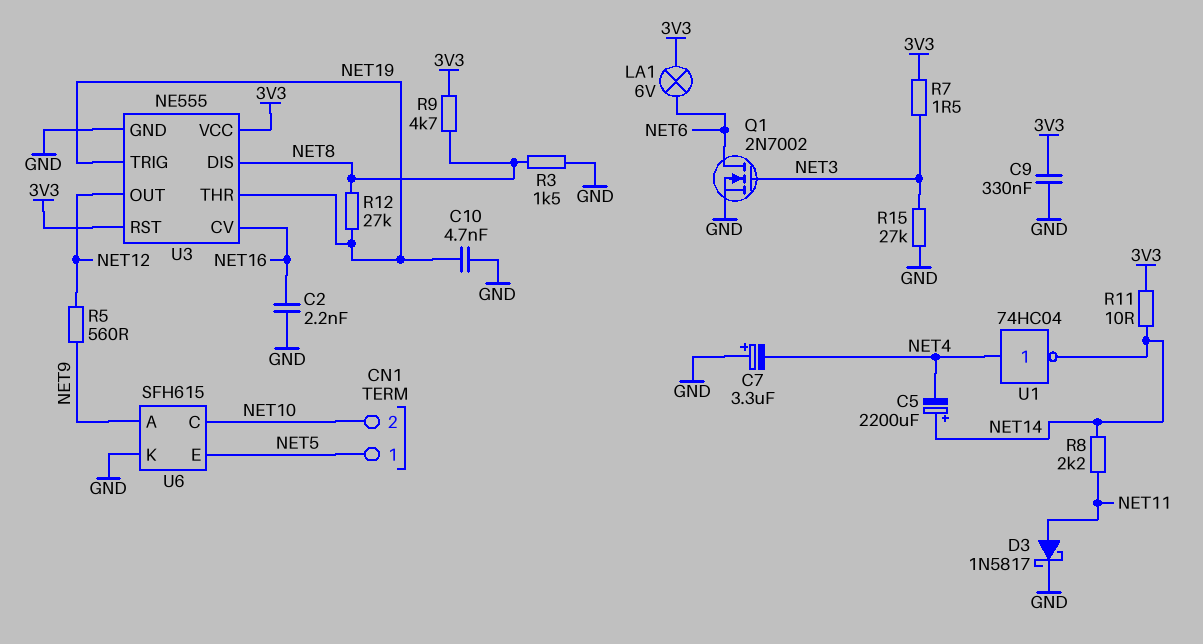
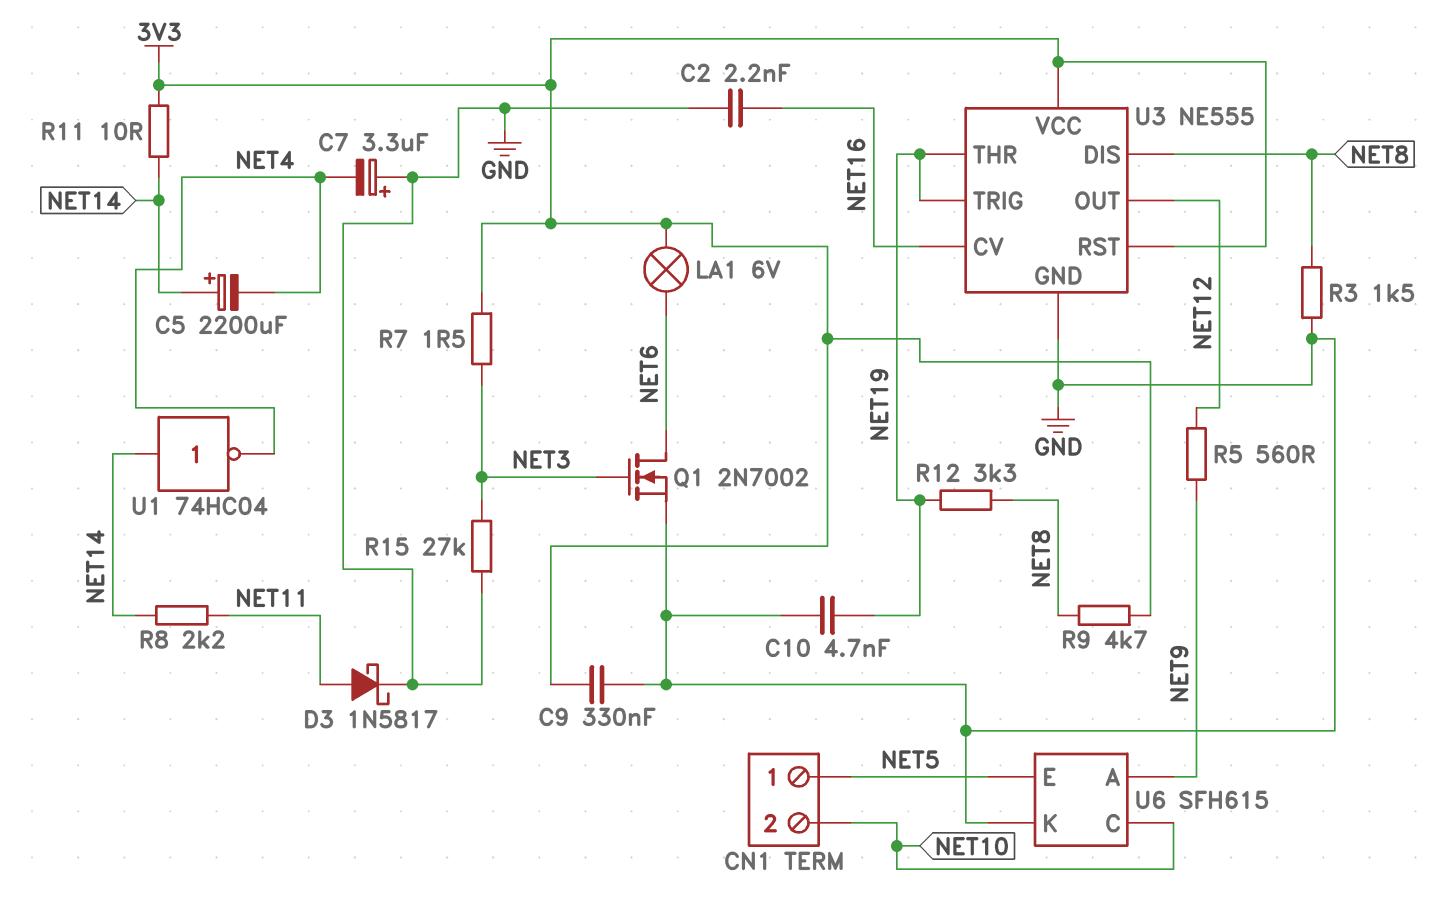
R12: 27k (NET8, NET19) -> 3.3k (NET8, NET19)
U1: NOT 74HC04 (in NET4, out NET14) -> NOT 74HC04 (in NET14, out NET4)

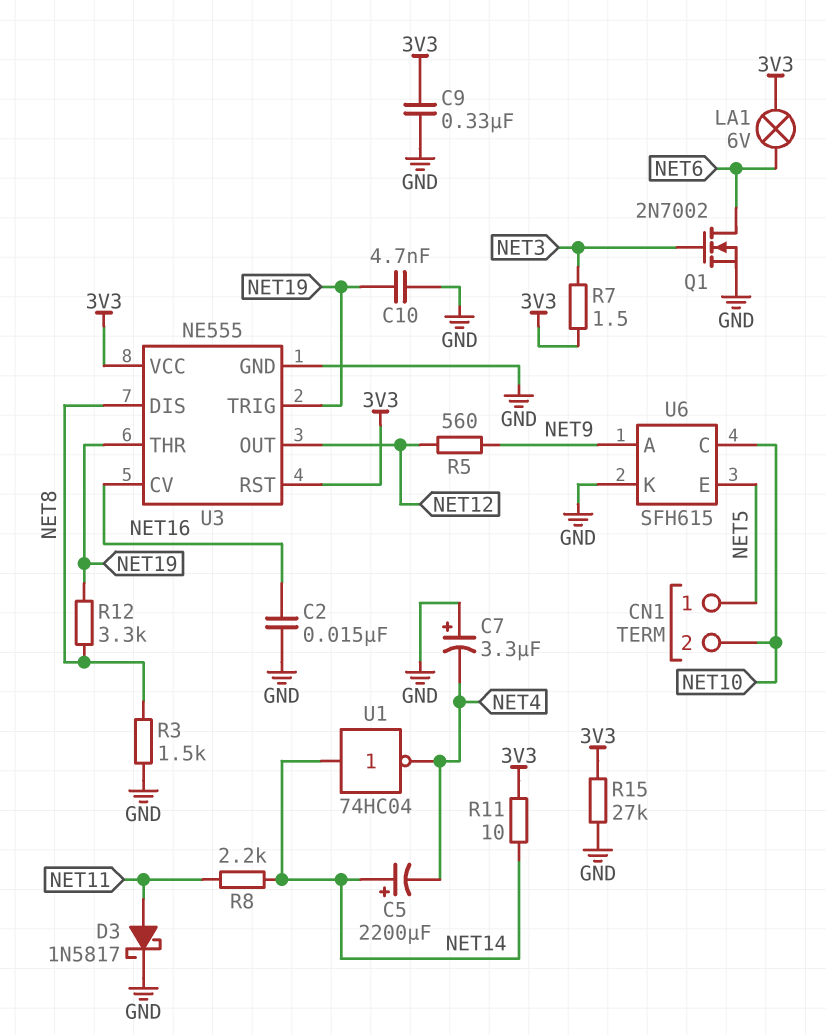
C2: 2.2nF (GND, NET16) -> 15nF (GND, NET16)
R9: 4.7k (3V3, NET8) -> none
R15: 27k (GND, NET3) -> 27k (3V3, GND)

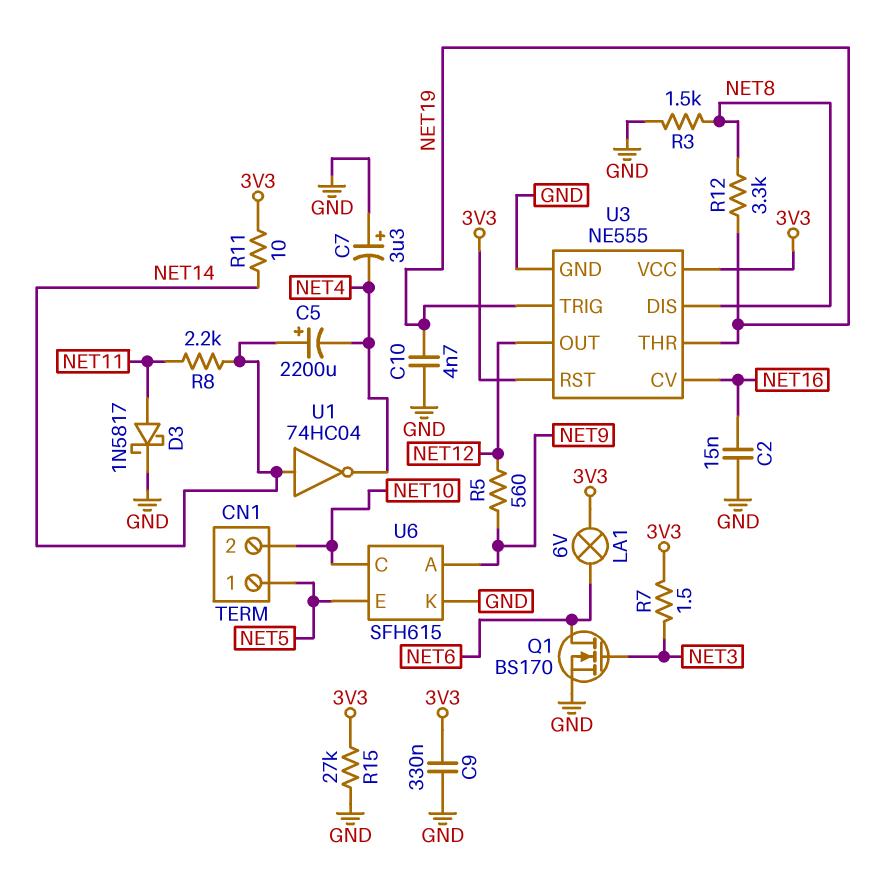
Q1: NMOS 2N7002 (G NET3, D NET6, S GND) -> NMOS BS170 (G NET3, D NET6, S GND)

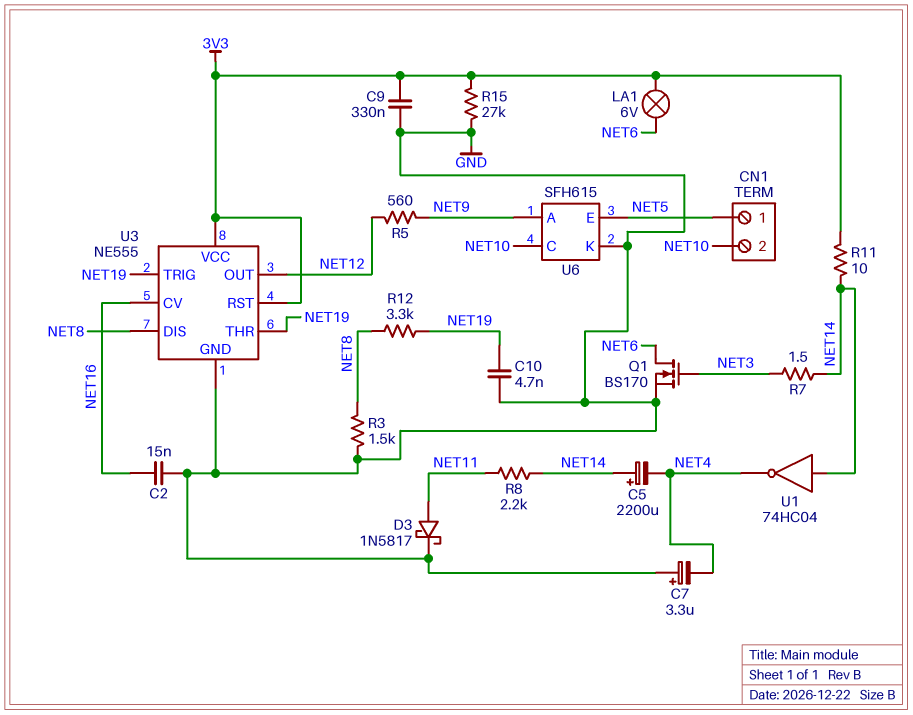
R7: 1.5 (3V3, NET3) -> 1.5 (NET3, NET14)

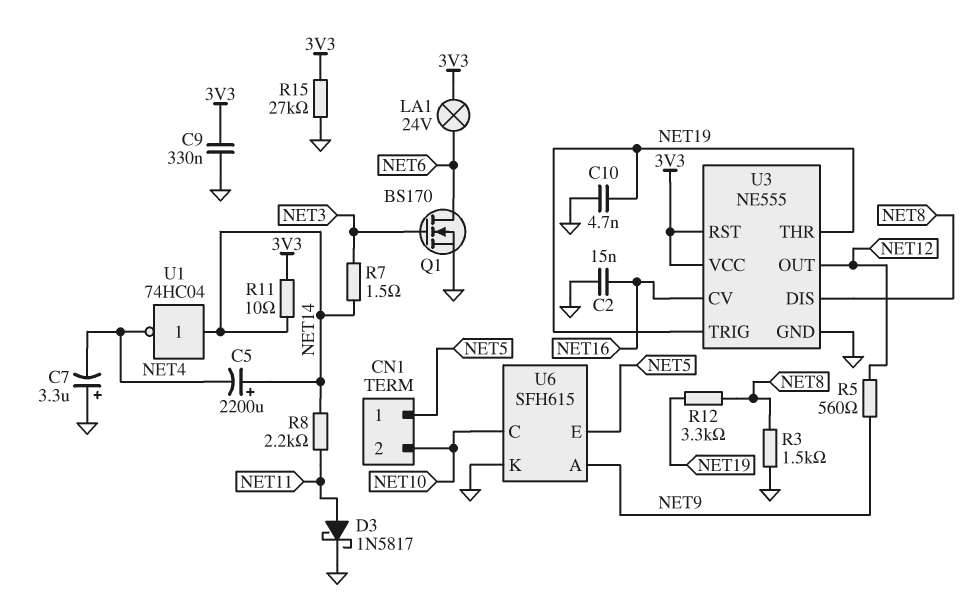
LA1: lamp 6V (3V3, NET6) -> lamp 24V (3V3, NET6)

